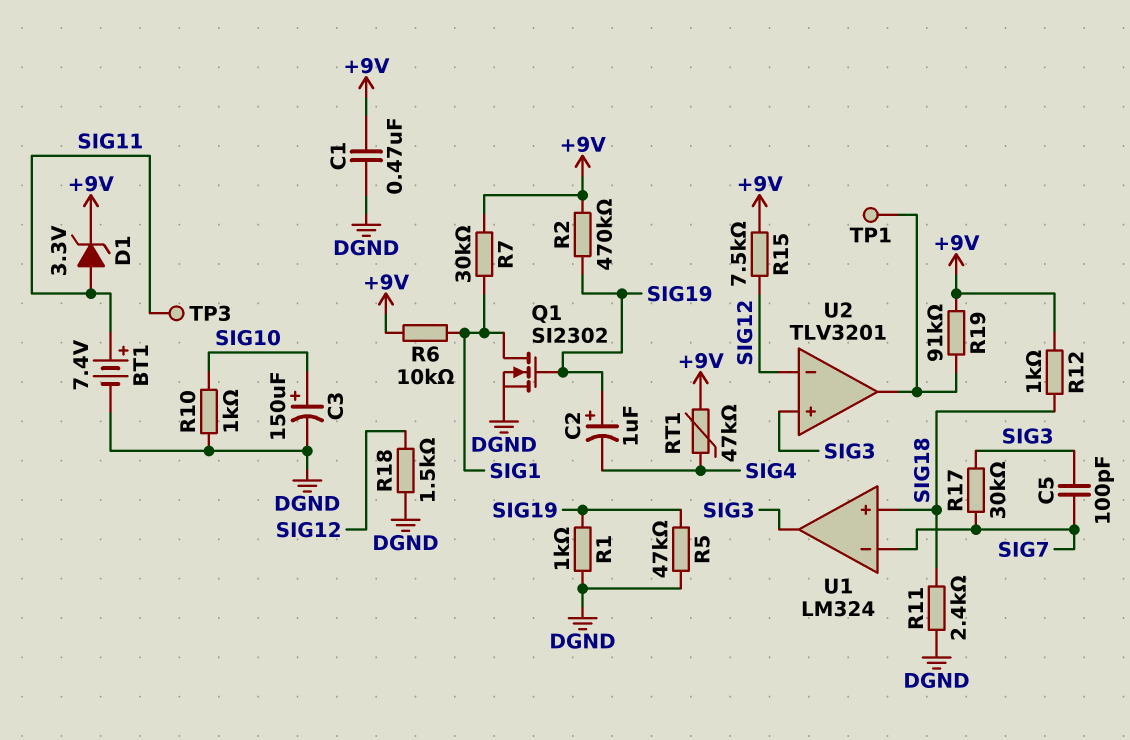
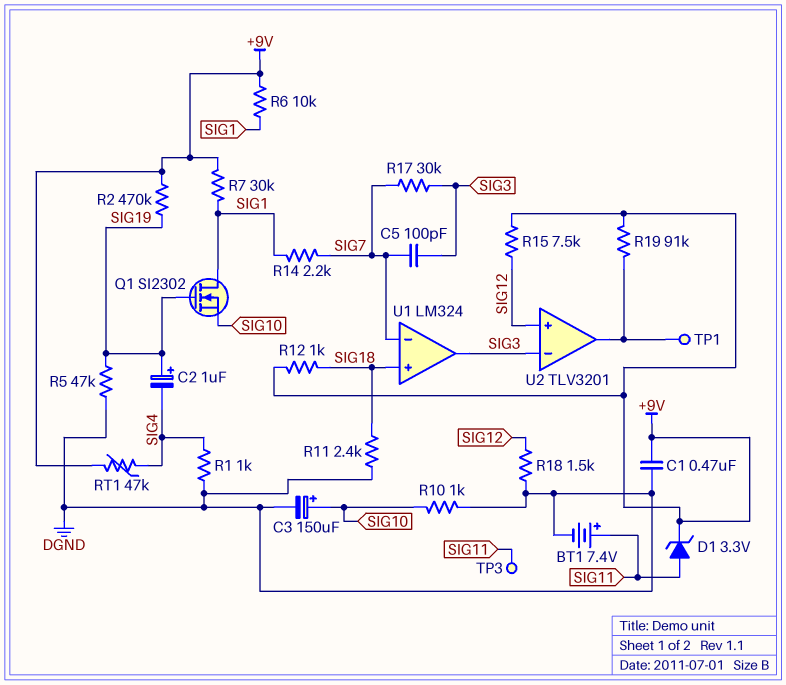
Q1: NMOS SI2302 (G SIG19, D SIG1, S DGND) -> NMOS SI2302 (G SIG19, D SIG1, S SIG10)
R1: 1k (DGND, SIG19) -> 1k (DGND, SIG4)
R14: none -> 2.2k (SIG1, SIG7)
U2 pin in+: SIG3 -> SIG12
U2 pin in-: SIG12 -> SIG3

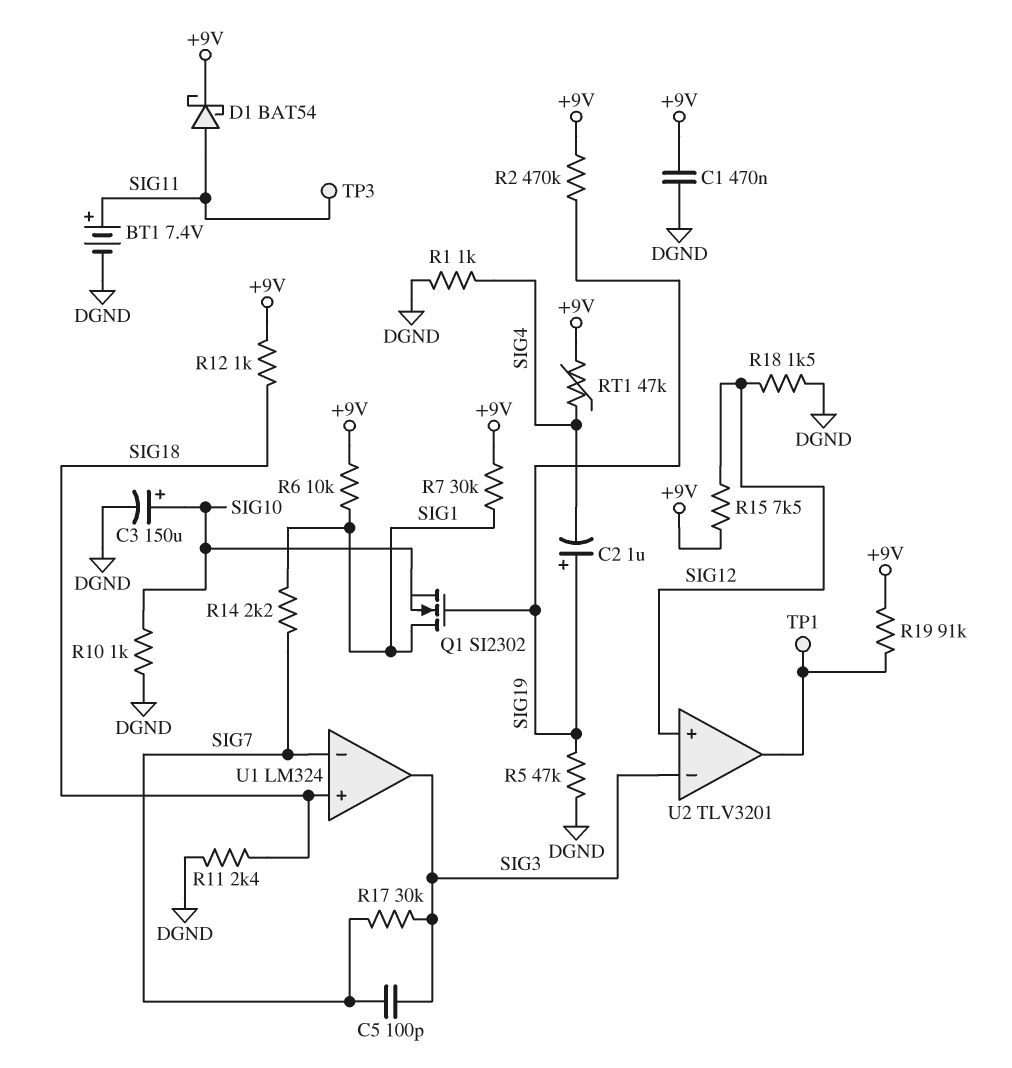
D1: zener 3.3V (A SIG11, K +9V) -> schottky BAT54 (A SIG11, K +9V)

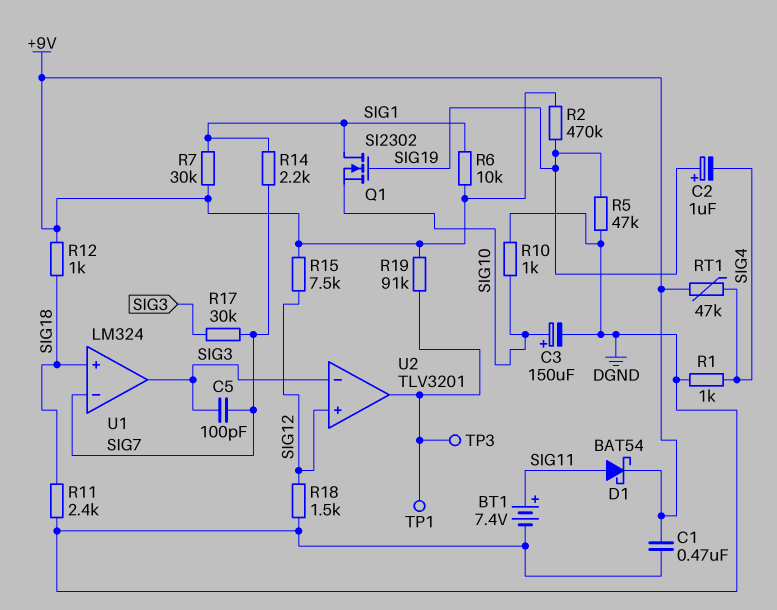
TP3: test point (SIG11) -> test point (U2/out)

